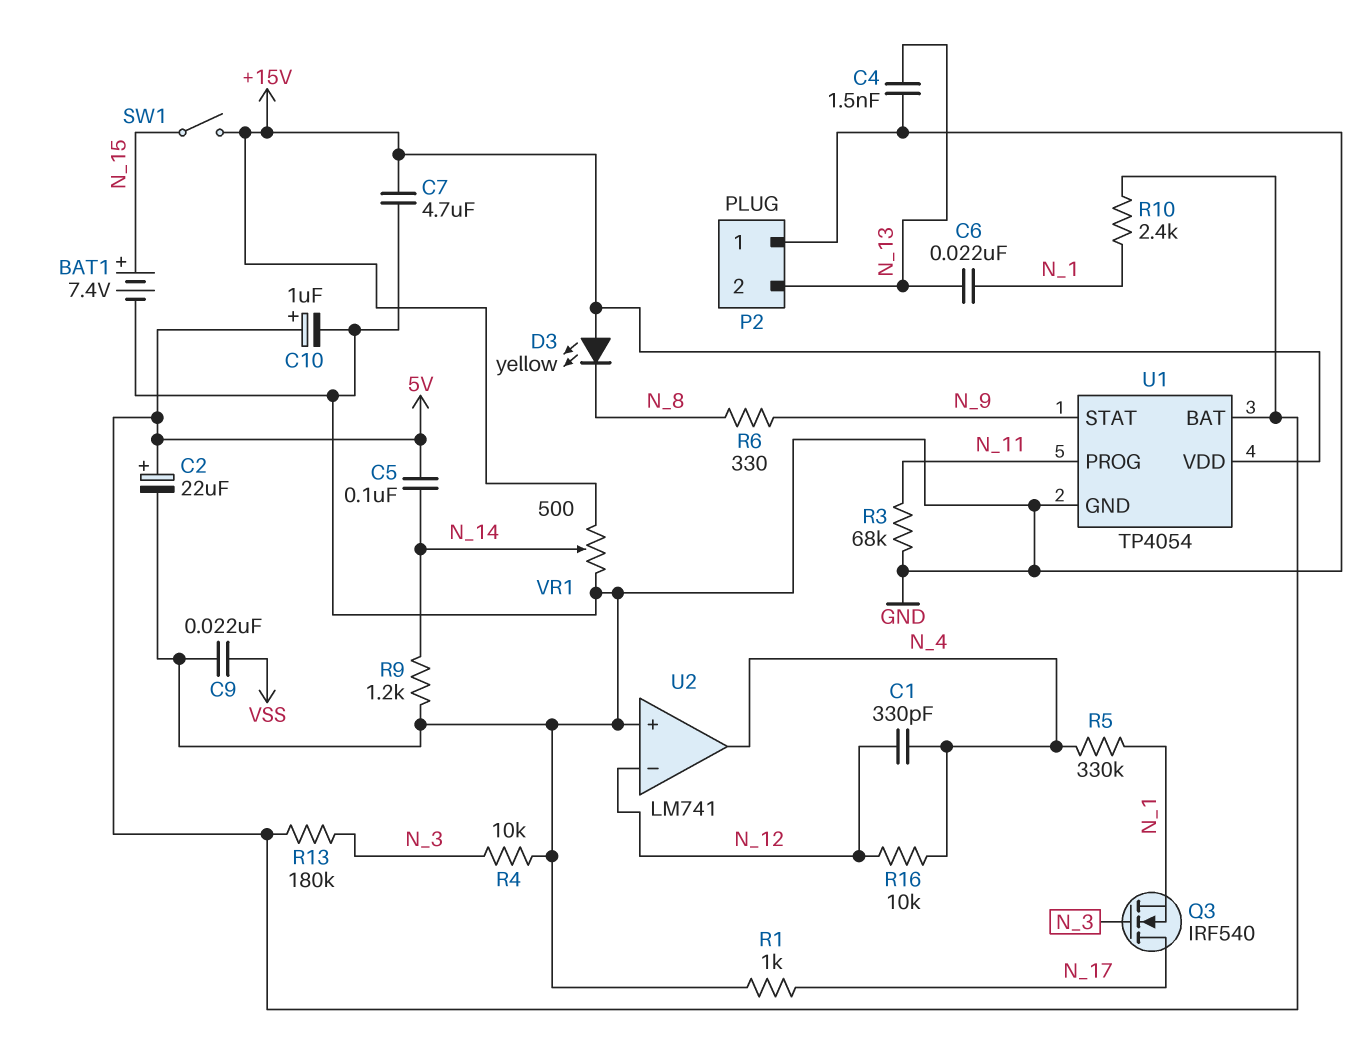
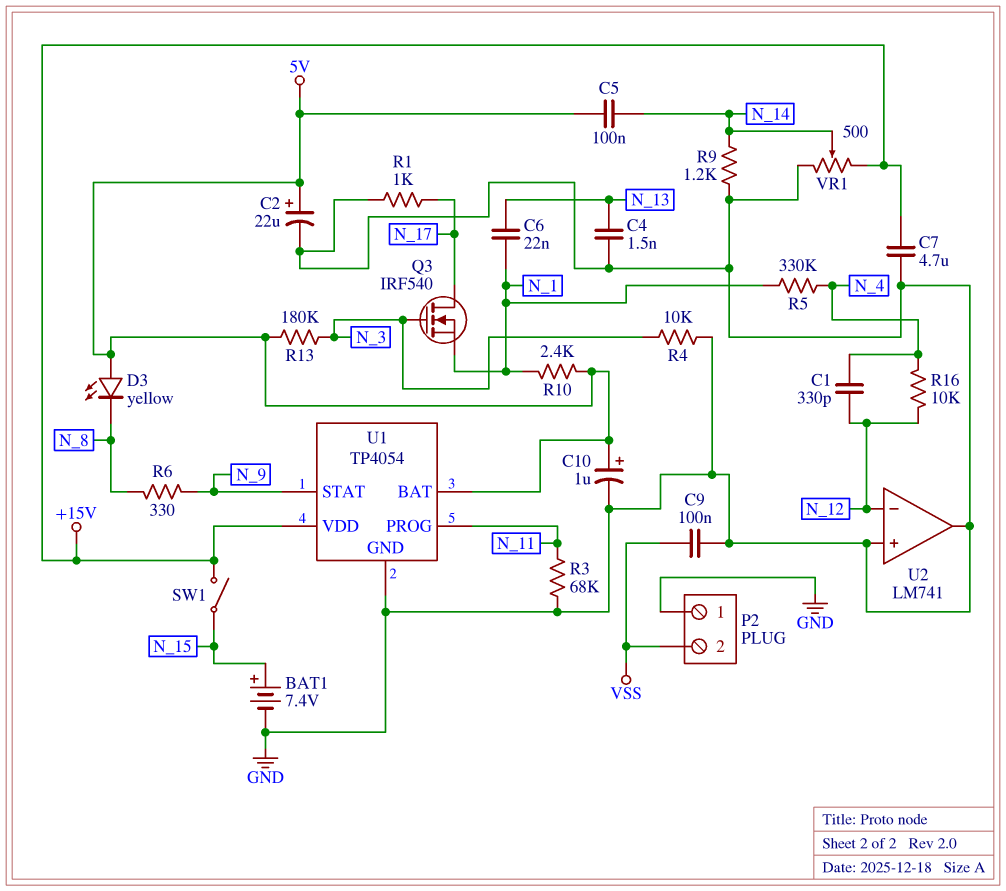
C9: 22nF (GND, VSS) -> 100nF (GND, VSS)
D3: LED yellow (A +15V, K N_8) -> LED yellow (A 5V, K N_8)
P2 pin 2: N_13 -> VSS
U2 pin out: N_4 -> GND

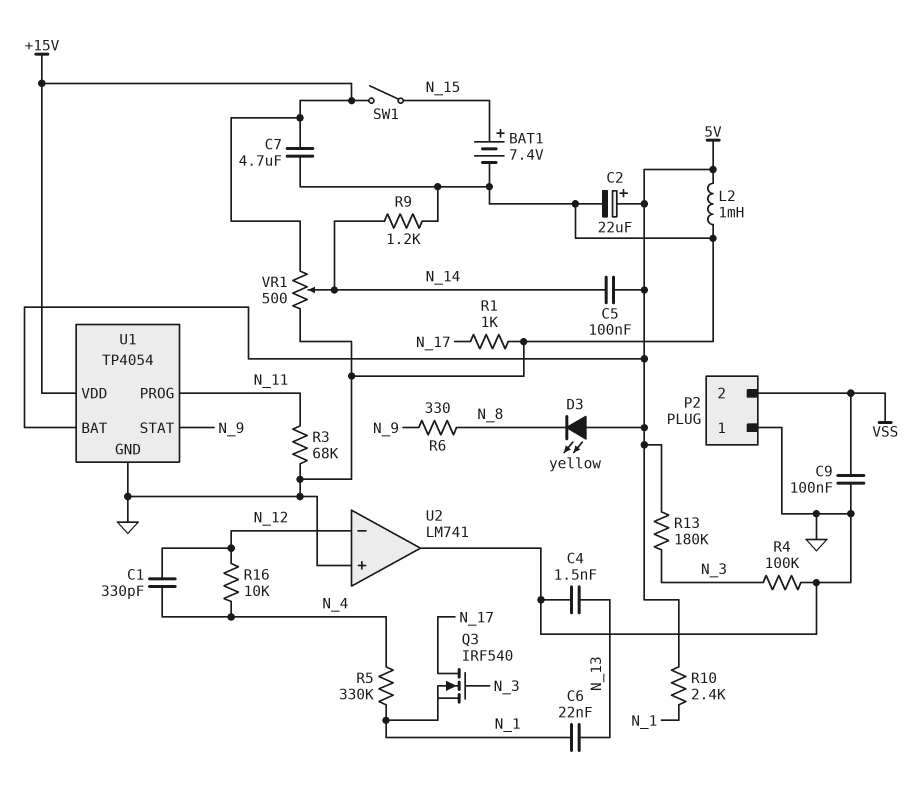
C10: 1uF (plus 5V, minus GND) -> none
L2: none -> 1mH (5V, GND)
R4: 10k (GND, N_3) -> 100k (GND, N_3)

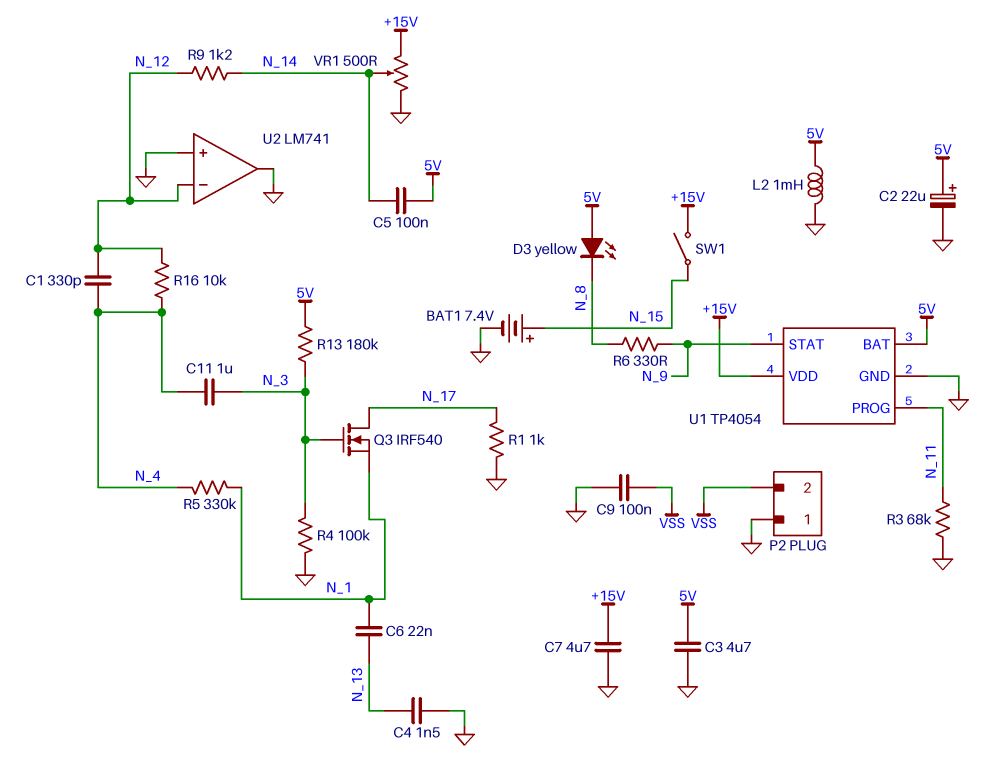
C3: none -> 4.7uF (5V, GND)
C11: none -> 1uF (N_3, N_4)
R9: 1.2k (GND, N_14) -> 1.2k (N_12, N_14)
R10: 2.4k (5V, N_1) -> none

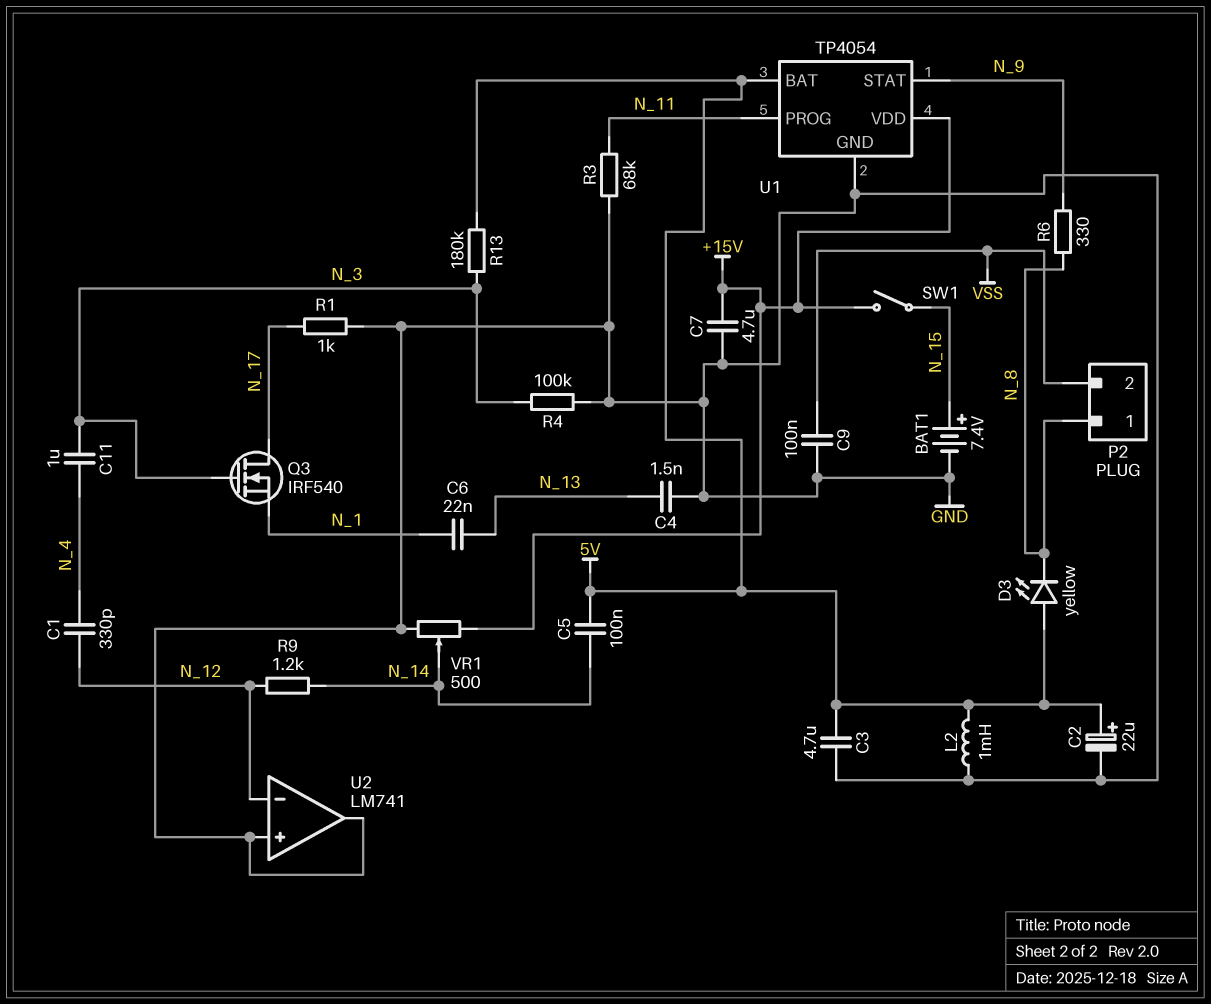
P2 pin 1: GND -> N_8
R5: 330k (N_1, N_4) -> none
R16: 10k (N_4, N_12) -> none

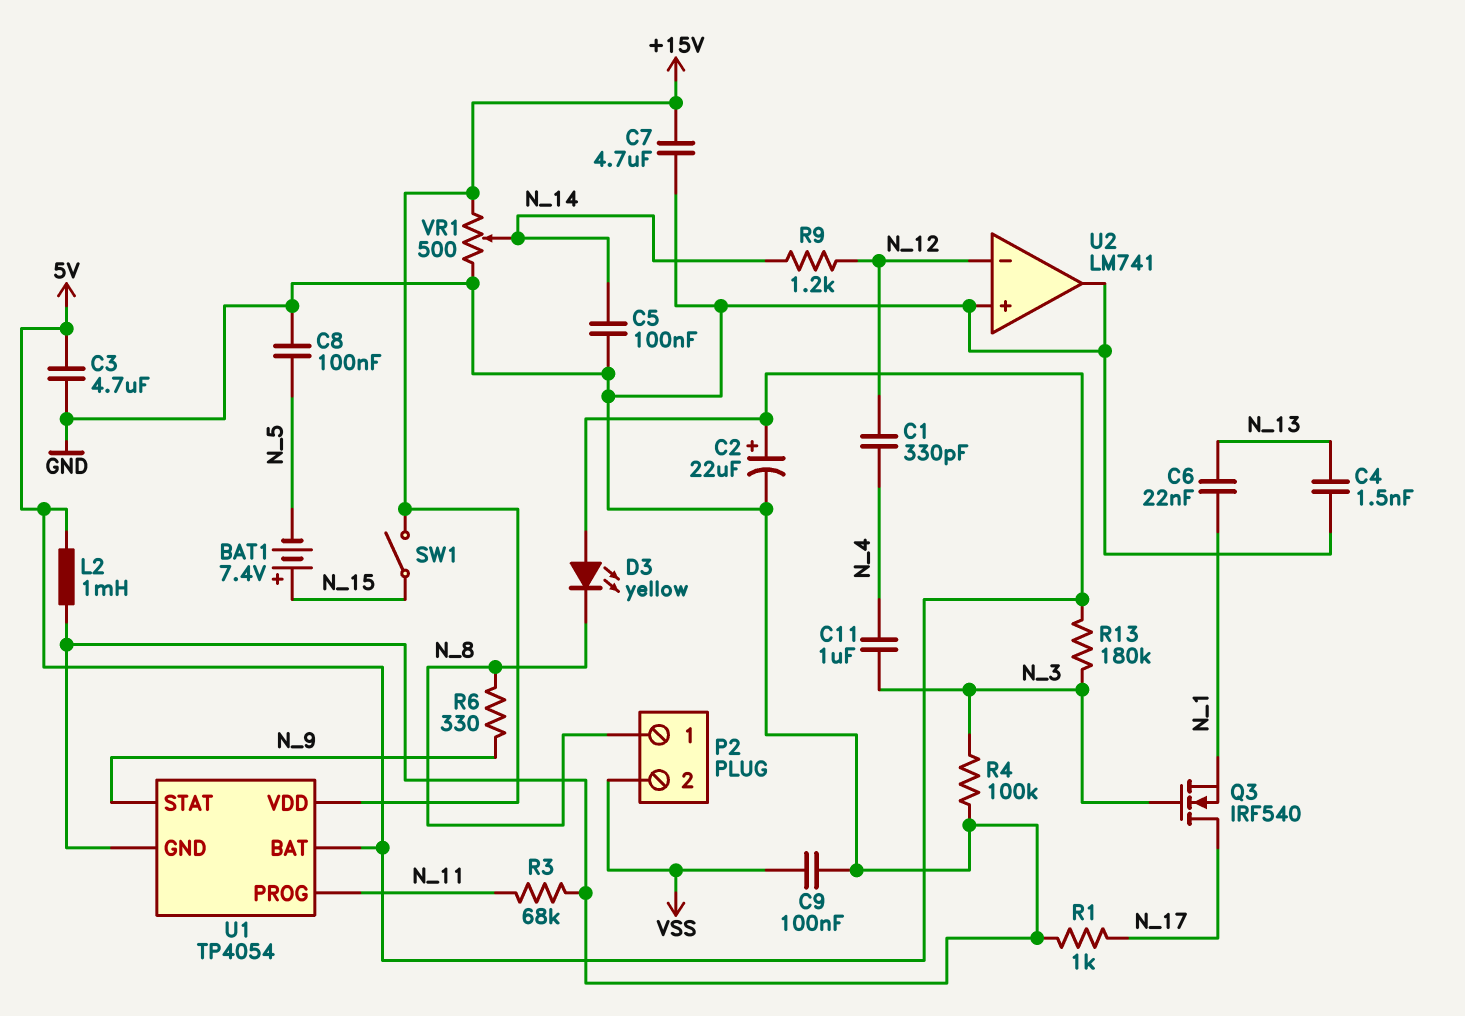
BAT1: 7.4V (plus N_15, minus GND) -> 7.4V (plus N_15, minus N_5)
C5: 100nF (5V, N_14) -> 100nF (GND, N_14)
C8: none -> 100nF (GND, N_5)

